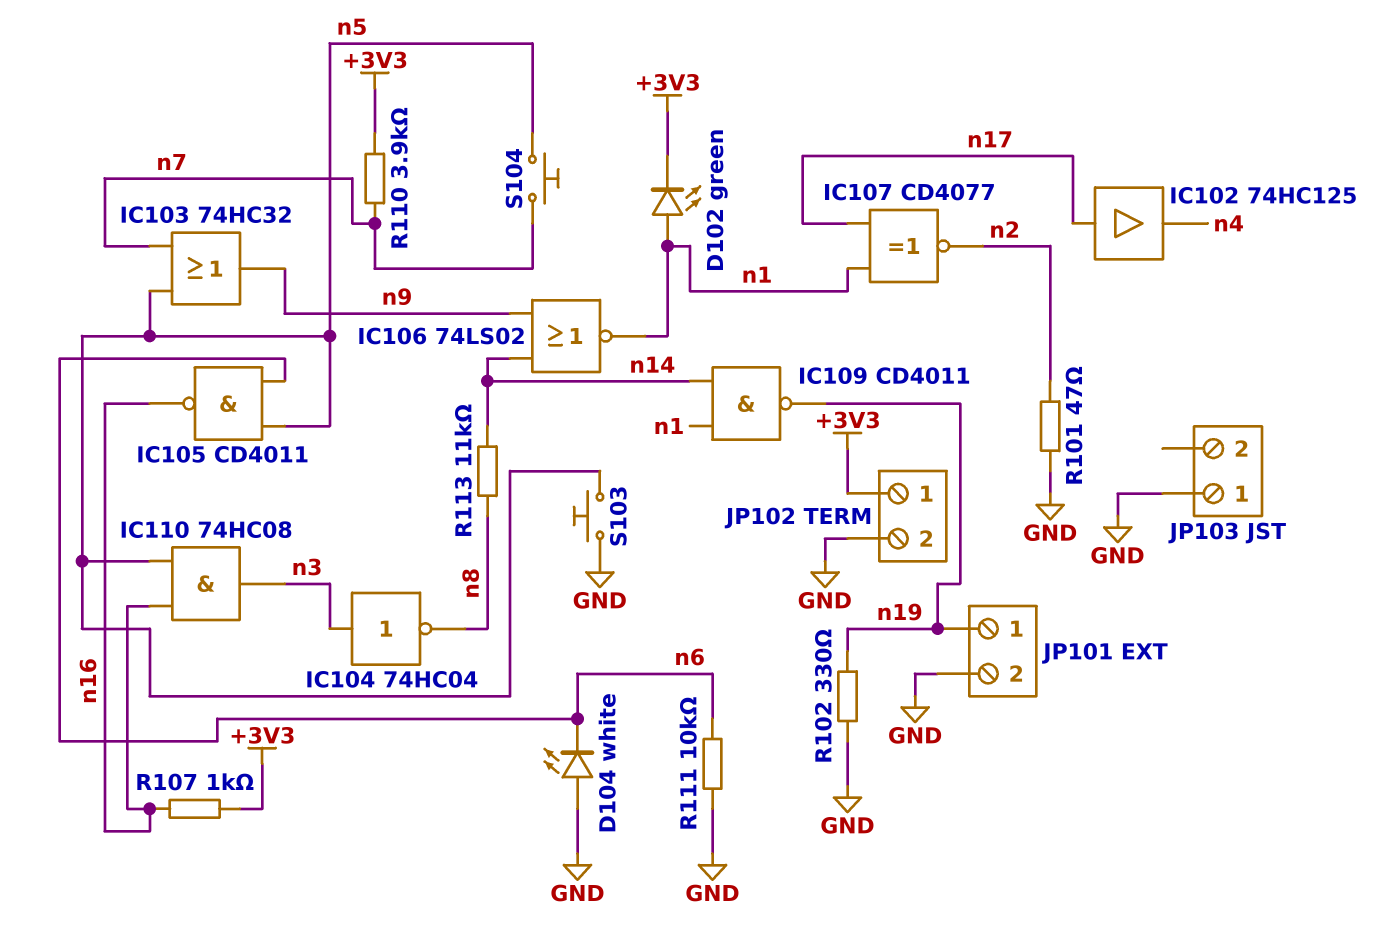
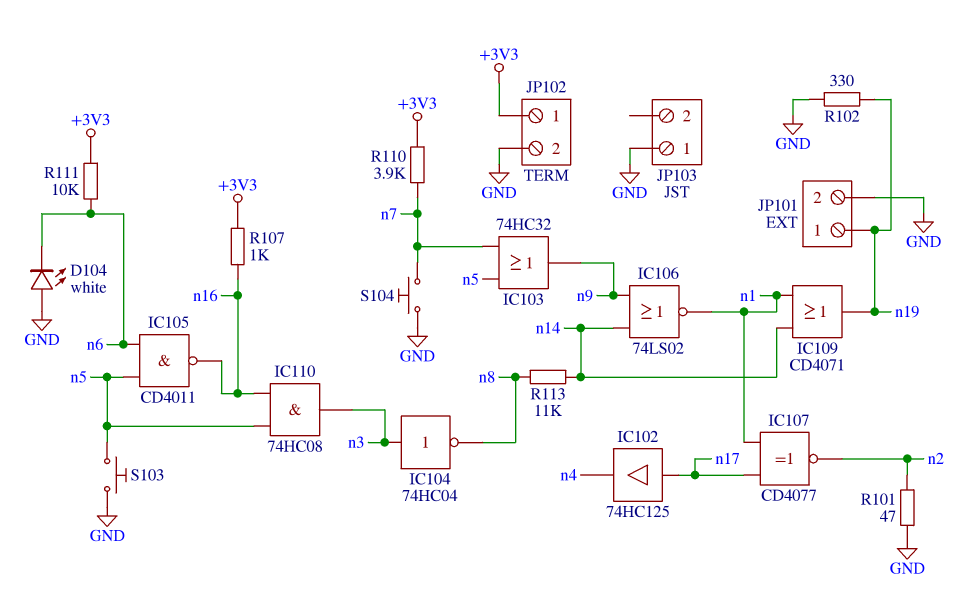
D102: LED green (A n1, K +3V3) -> none
IC109: NAND CD4011 (in n1, in n14, out n19) -> OR CD4071 (in n1, in n14, out n19)
R111: 10k (GND, n6) -> 10k (+3V3, n6)
S104: button (n5, n7) -> button (GND, n7)

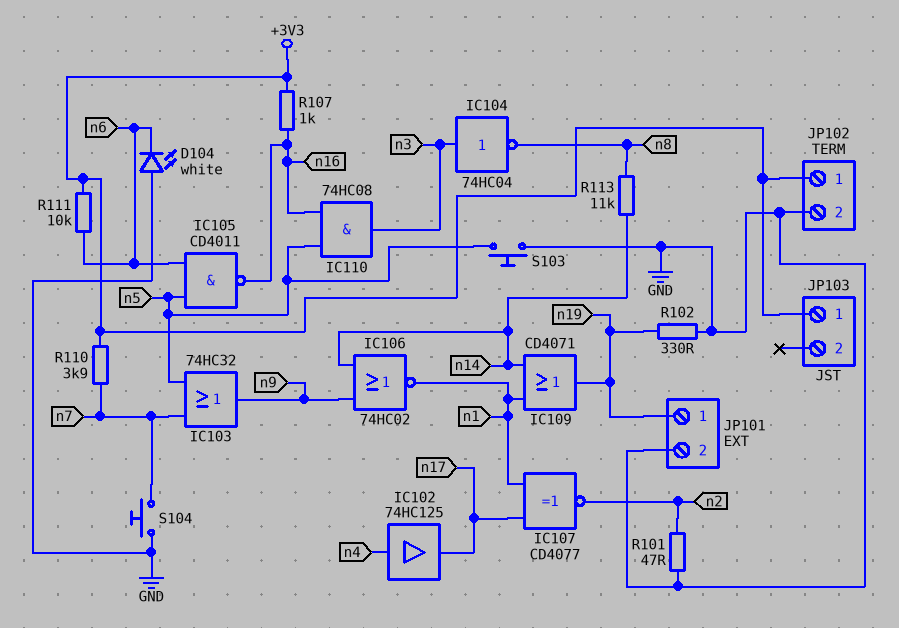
IC102: buffer 74HC125 (in n17, out n4) -> buffer 74HC125 (in n4, out n17)
IC106: NOR 74LS02 (in n9, in n14, out n1) -> NOR 74HC02 (in n9, in n14, out n1)
JP103 pin 1: GND -> +3V3

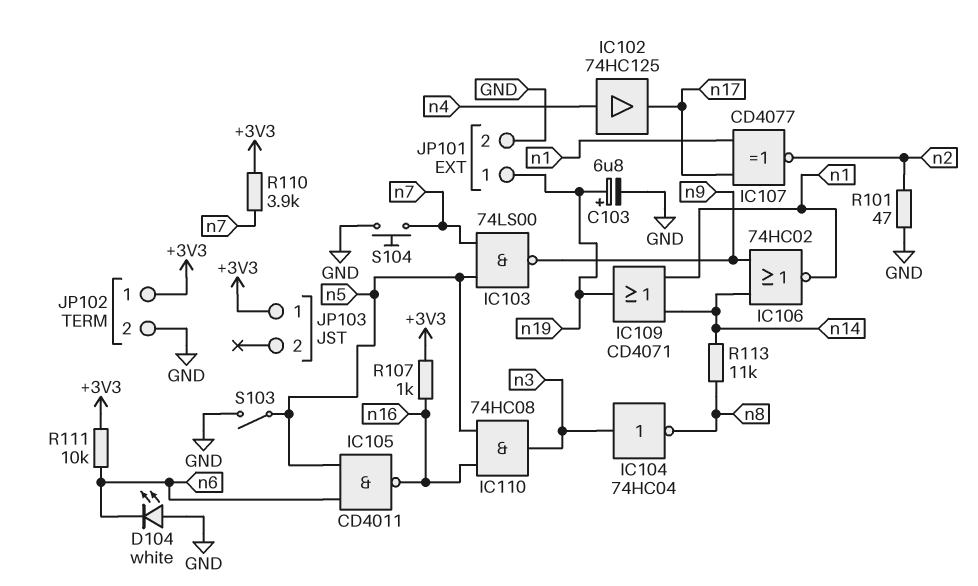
C103: none -> 6.8uF (plus n19, minus GND)
IC103: OR 74HC32 (in n5, in n7, out n9) -> NAND 74LS00 (in n5, in n7, out n9)
R102: 330 (GND, n19) -> none
S103: button (GND, n5) -> switch (GND, n5)

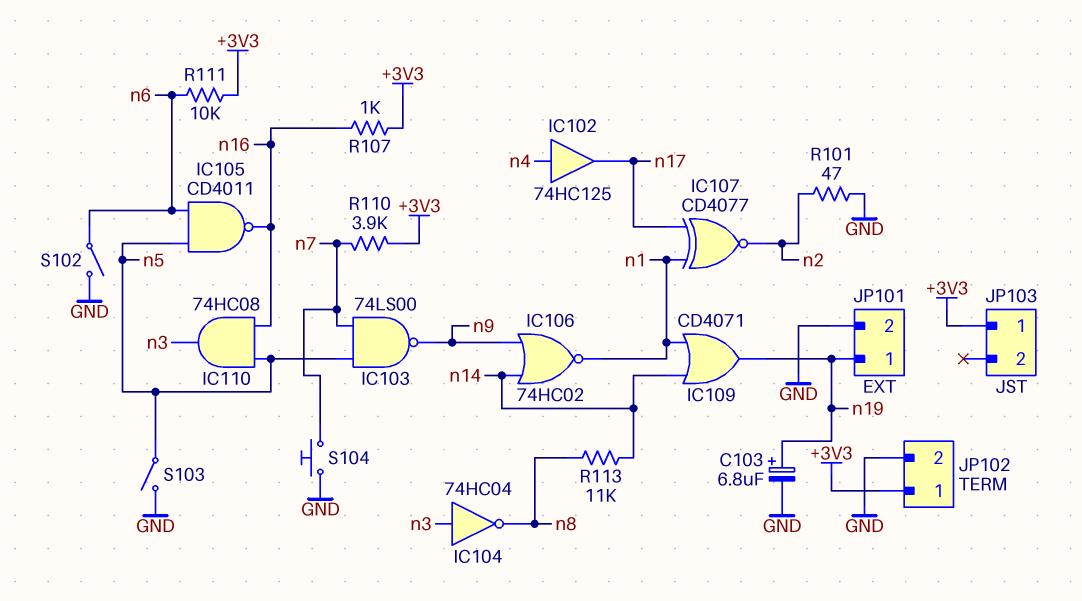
D104: LED white (A GND, K n6) -> none
S102: none -> switch (GND, n6)

